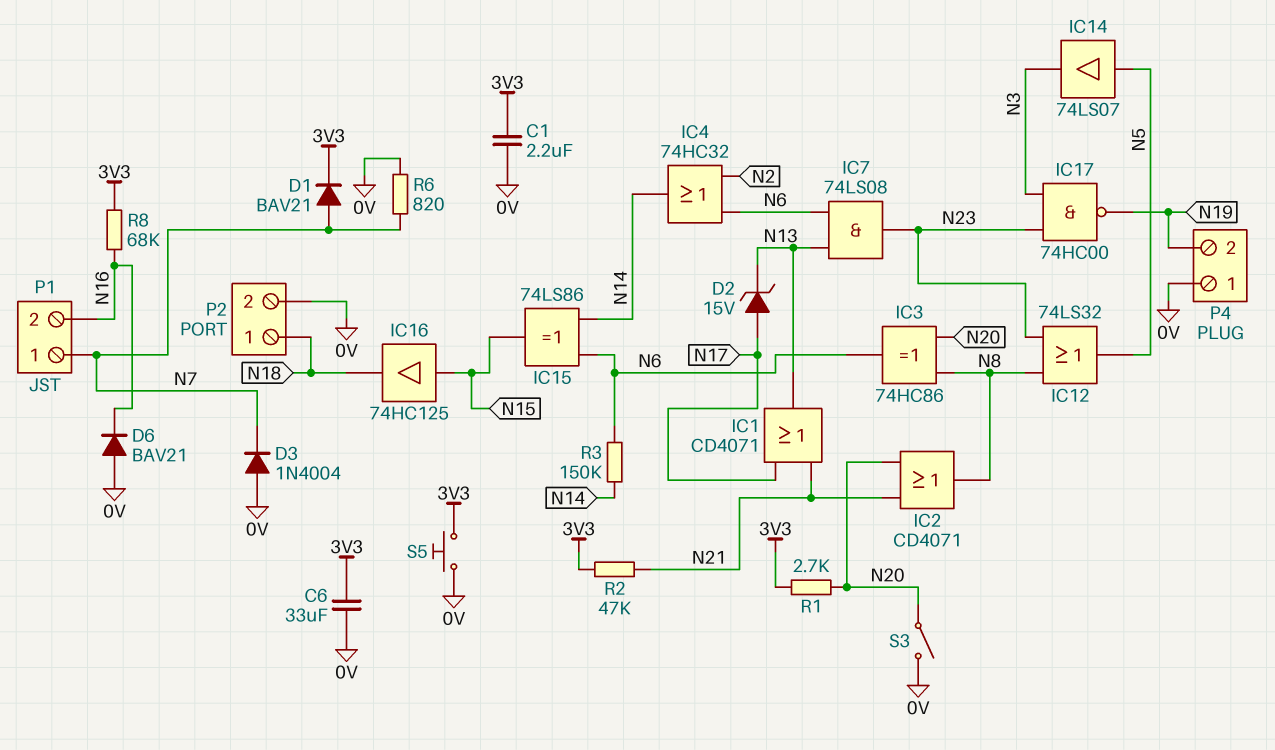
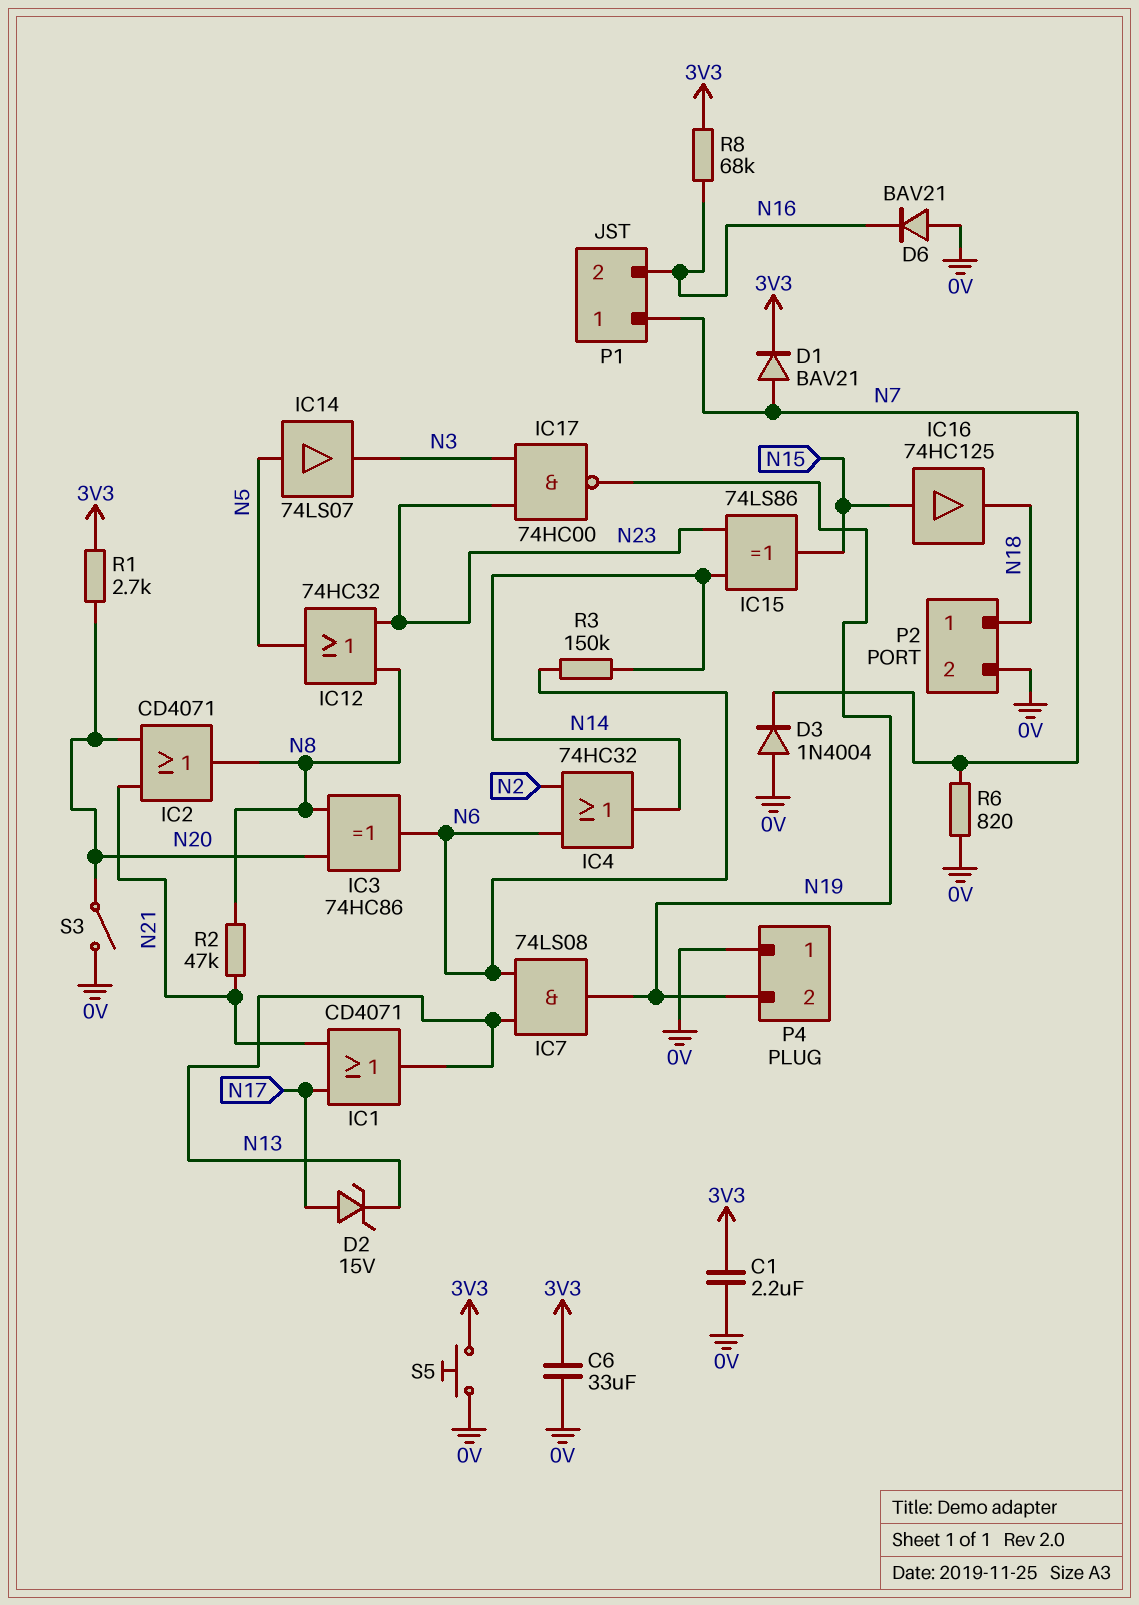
IC7: AND 74LS08 (in N6, in N13, out N23) -> AND 74LS08 (in N6, in N13, out N19)
IC12: OR 74LS32 (in N8, in N23, out N5) -> OR 74HC32 (in N8, in N23, out N5)
IC15: XOR 74LS86 (in N6, in N14, out N15) -> XOR 74LS86 (in N14, in N23, out N15)
R2: 47k (3V3, N21) -> 47k (N8, N21)

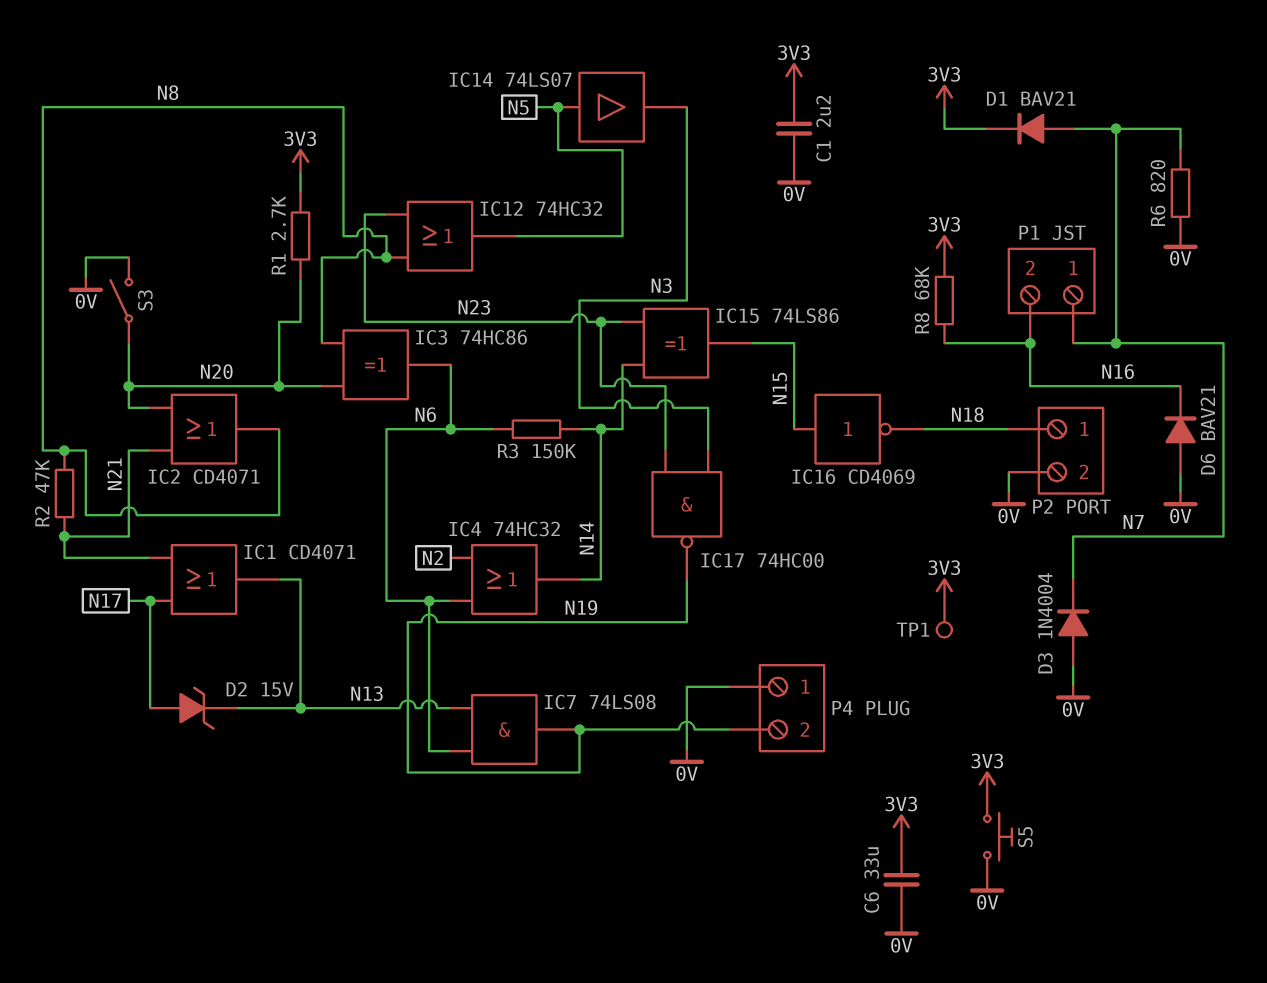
IC16: buffer 74HC125 (in N15, out N18) -> NOT CD4069 (in N15, out N18)
TP1: none -> test point (3V3)

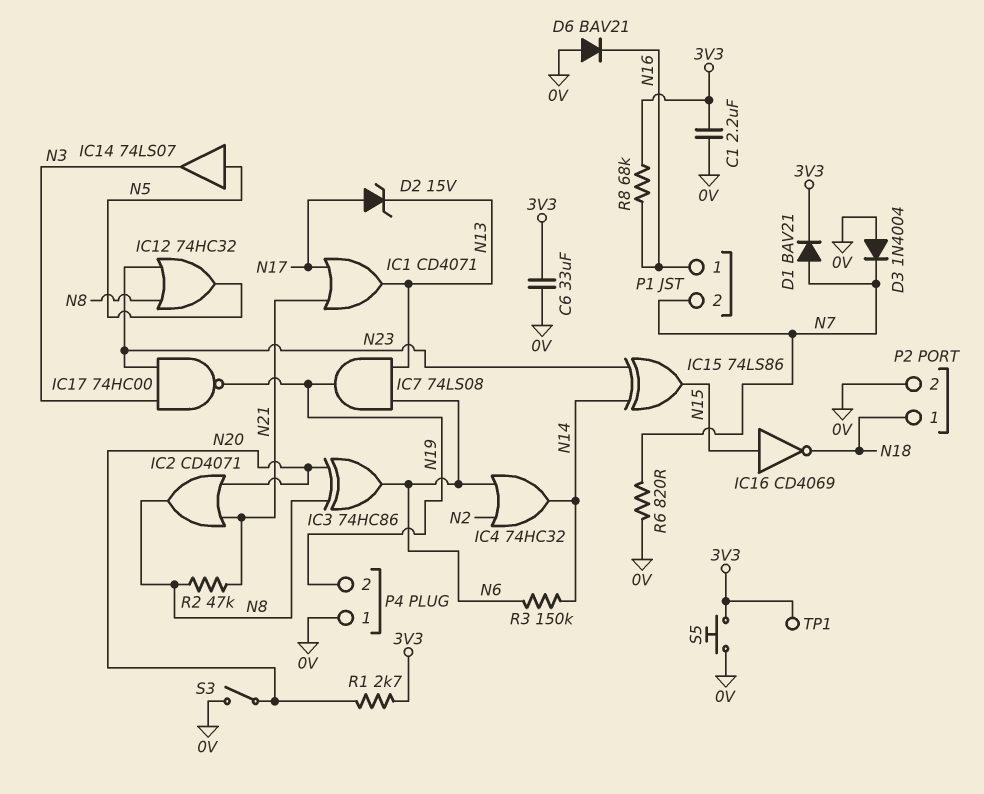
P1 pin 1: N7 -> N16
P1 pin 2: N16 -> N7

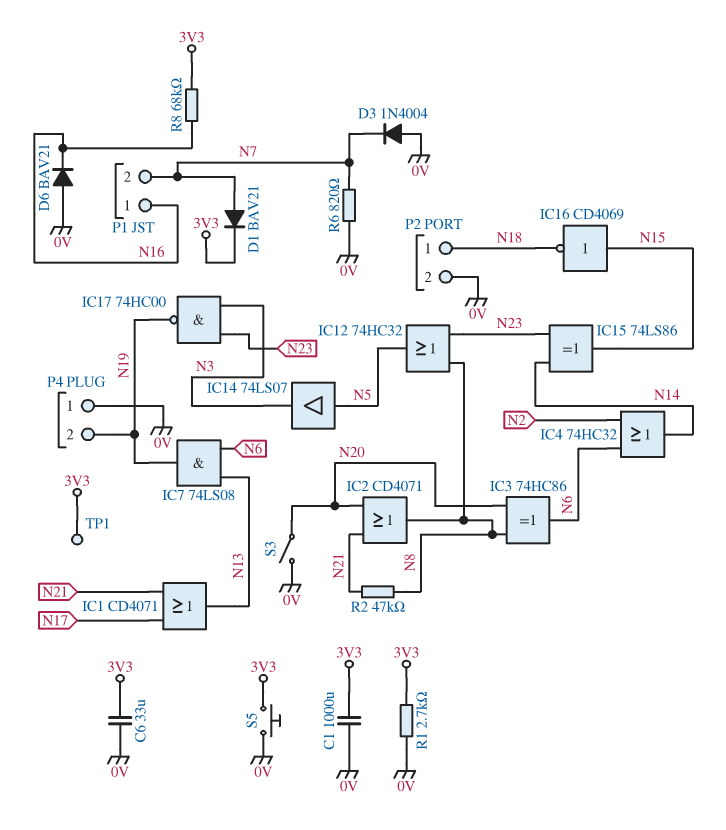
C1: 2.2uF (0V, 3V3) -> 1000uF (0V, 3V3)
D2: zener 15V (A N17, K N13) -> none
R1: 2.7k (3V3, N20) -> 2.7k (0V, 3V3)
R3: 150k (N6, N14) -> none

